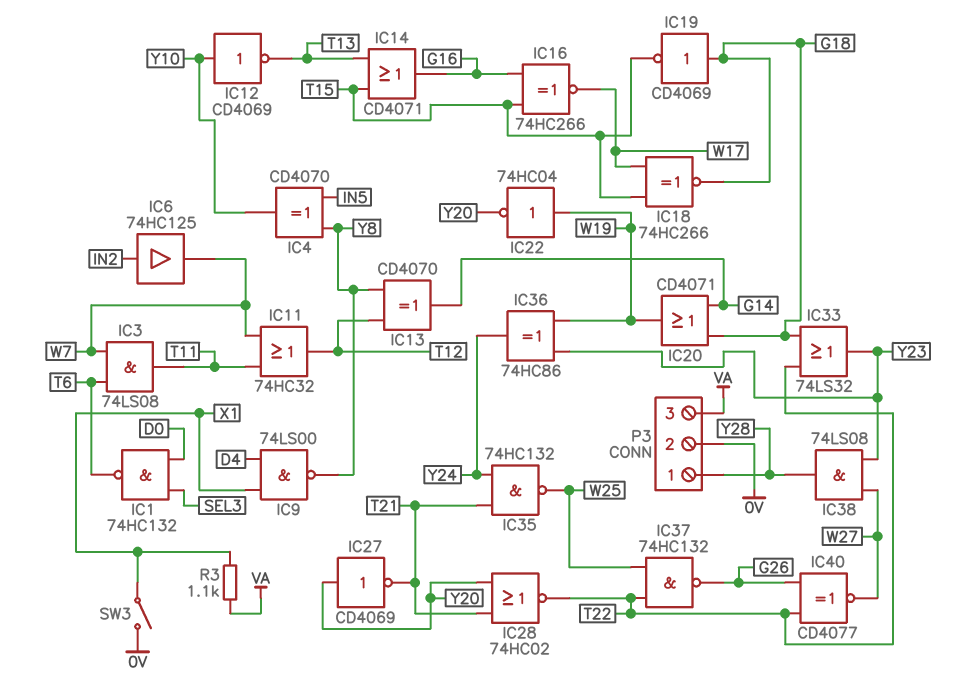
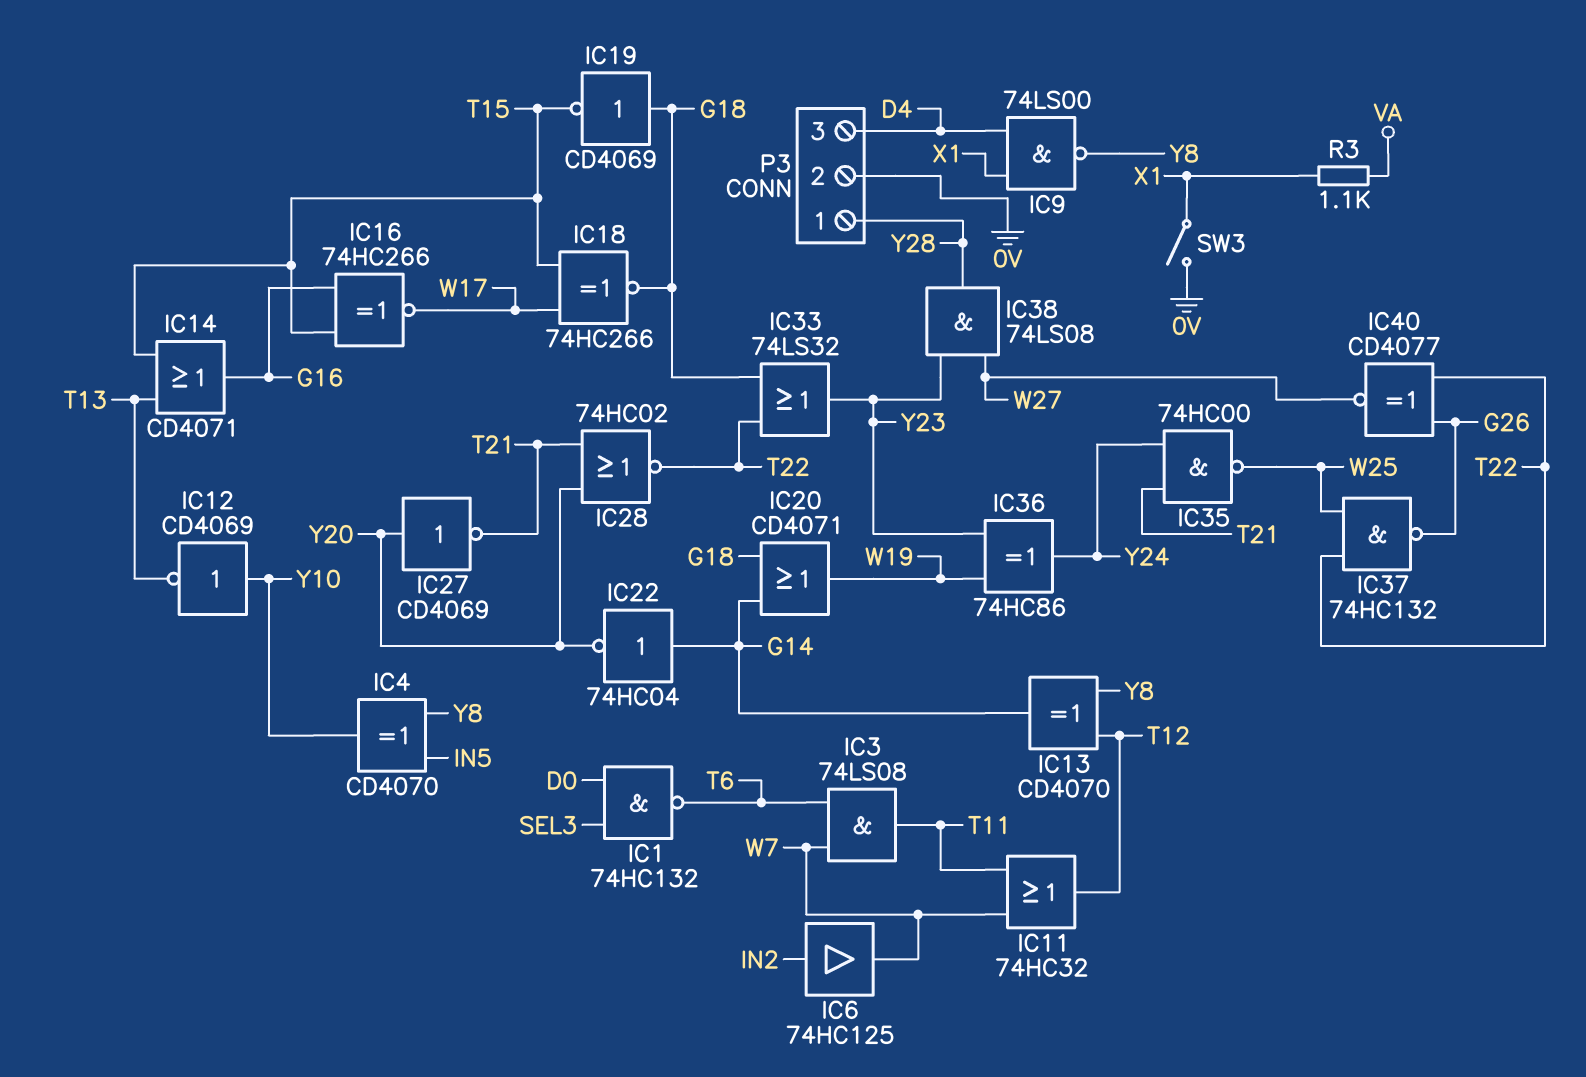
IC22: NOT 74HC04 (in W19, out Y20) -> NOT 74HC04 (in G14, out Y20)
IC35: NAND 74HC132 (in T21, in Y24, out W25) -> NAND 74HC00 (in T21, in Y24, out W25)
P3 pin 3: VA -> D4

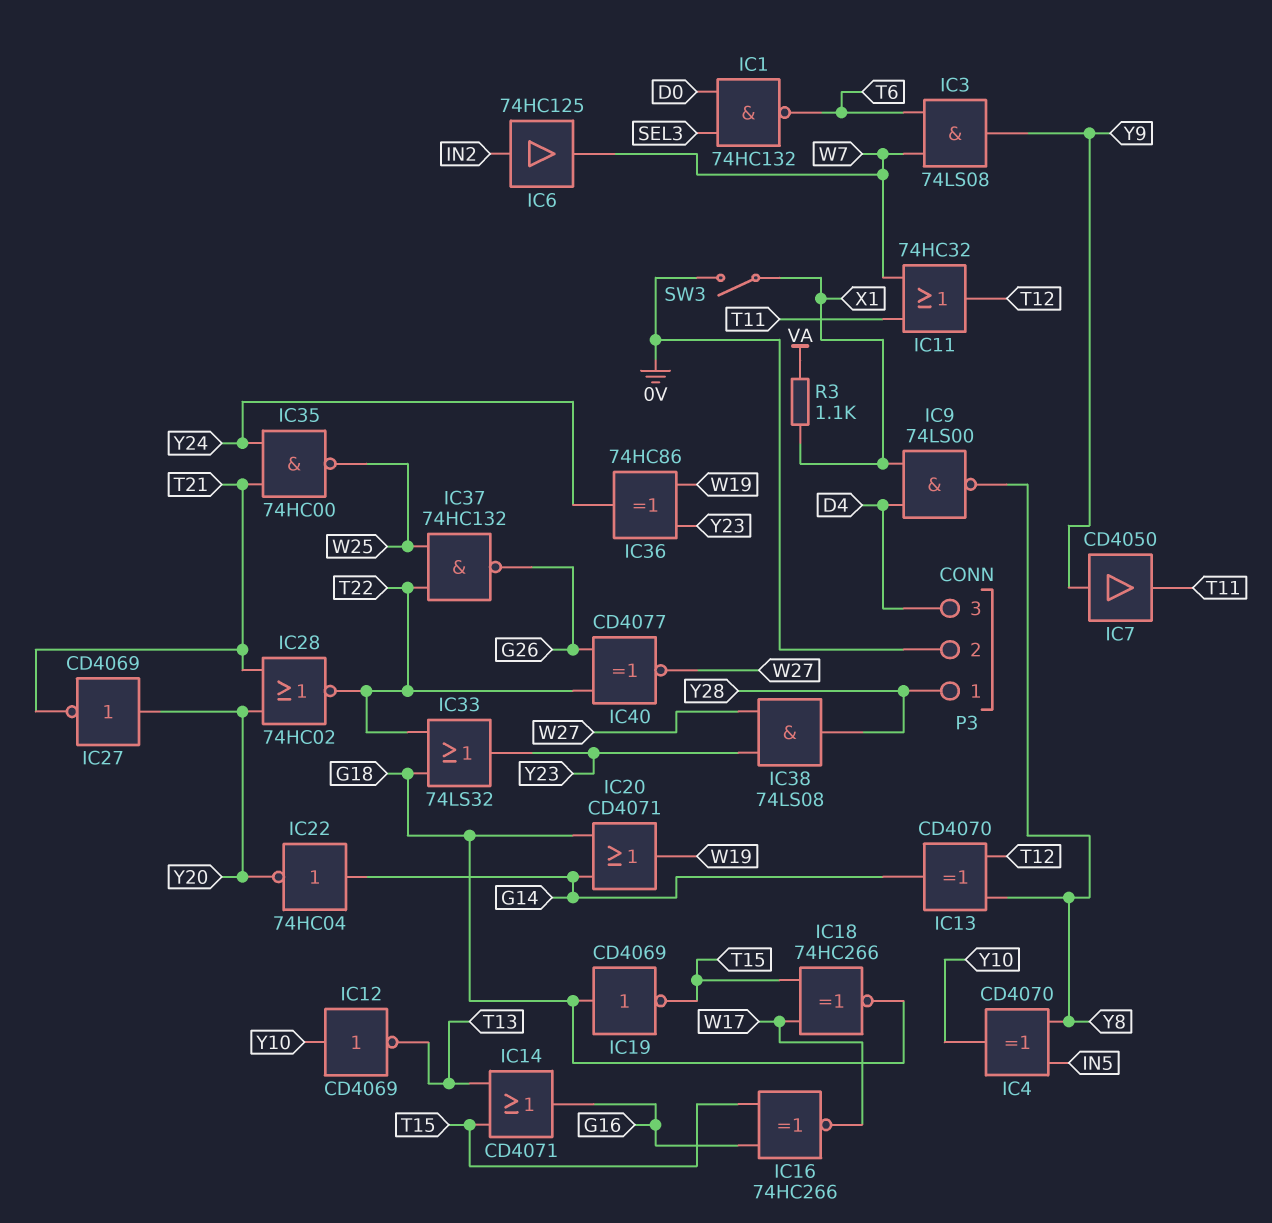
IC3: AND 74LS08 (in T6, in W7, out T11) -> AND 74LS08 (in T6, in W7, out Y9)
IC7: none -> buffer CD4050 (in Y9, out T11)

